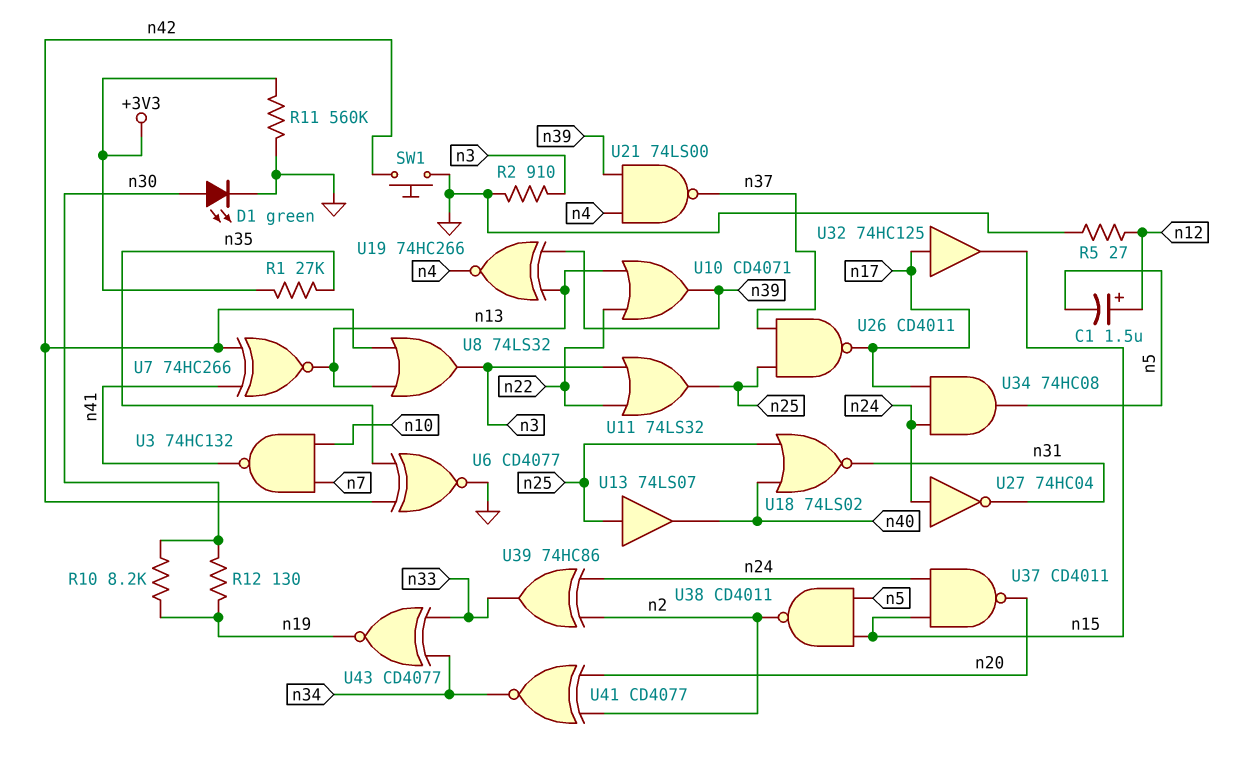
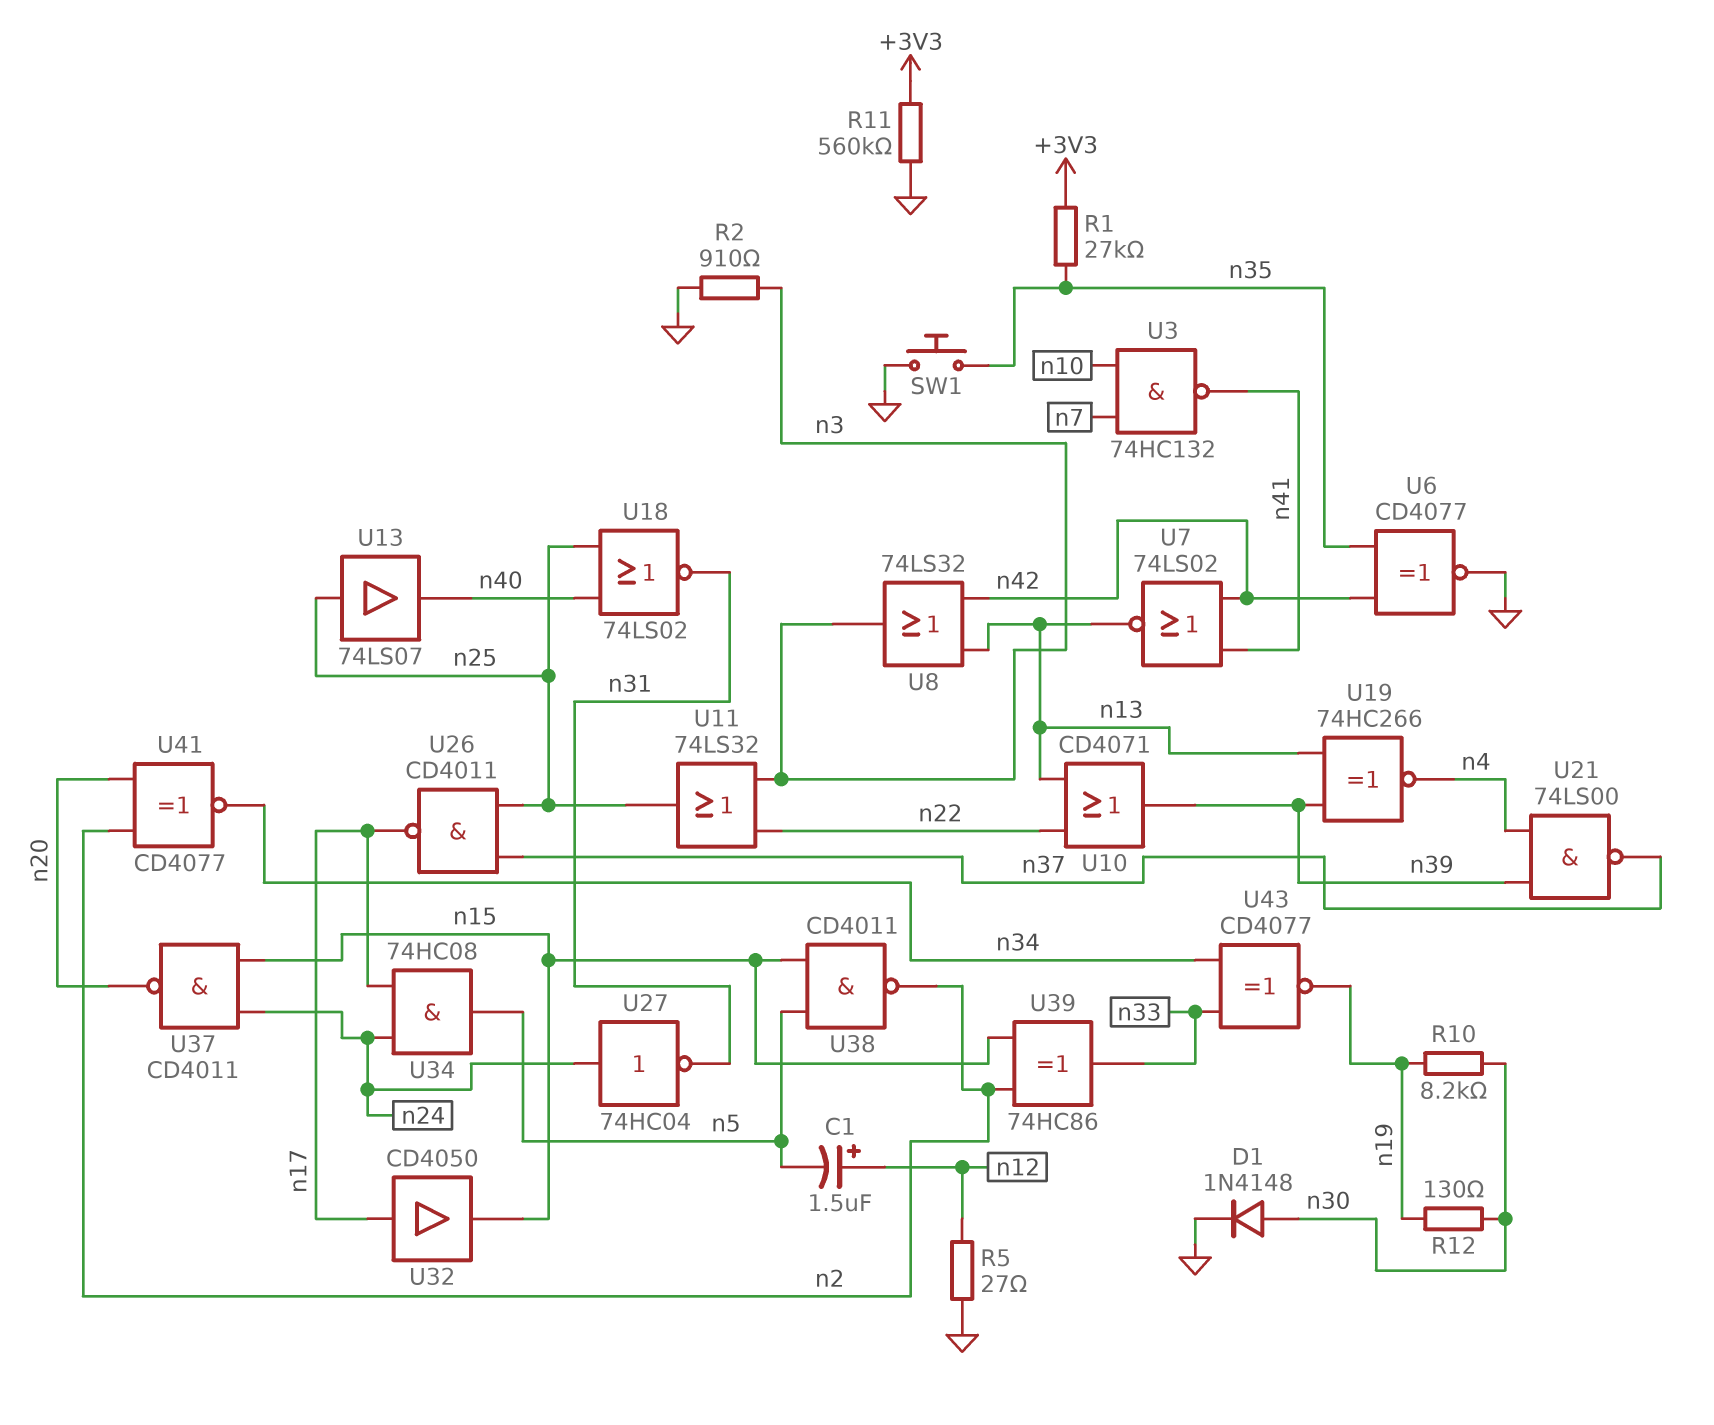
D1: LED green (A n30, K GND) -> diode 1N4148 (A n30, K GND)
SW1: button (GND, n42) -> button (GND, n35)
U7: XNOR 74HC266 (in n41, in n42, out n13) -> NOR 74LS02 (in n41, in n42, out n13)
U32: buffer 74HC125 (in n17, out n15) -> buffer CD4050 (in n17, out n15)
U39: XOR 74HC86 (in n2, in n24, out n33) -> XOR 74HC86 (in n2, in n15, out n33)

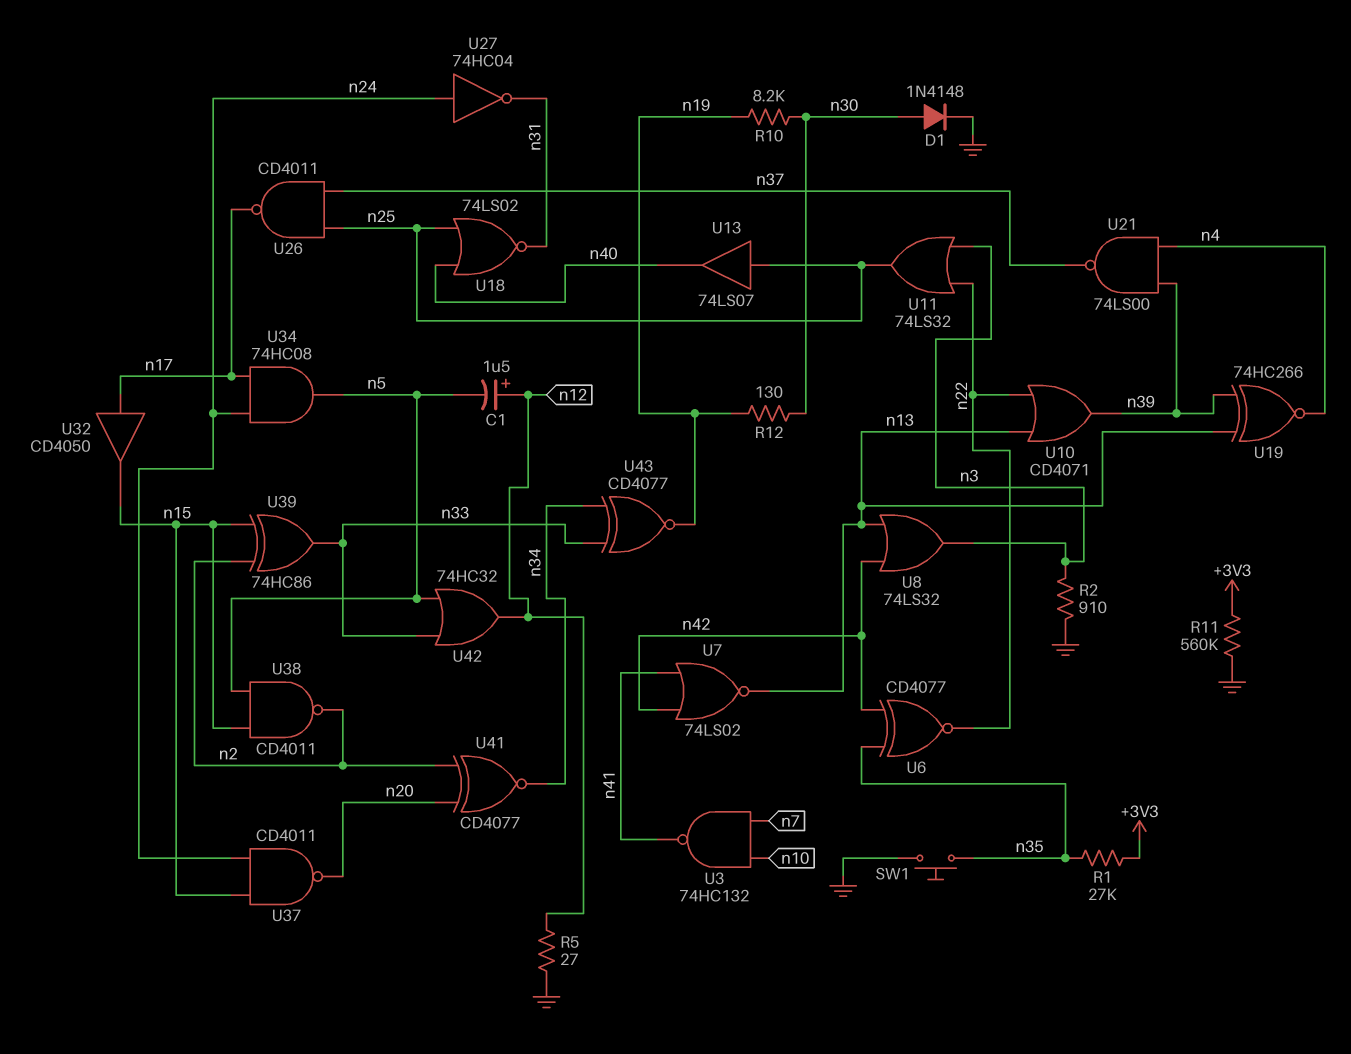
U6: XNOR CD4077 (in n35, in n42, out GND) -> XNOR CD4077 (in n35, in n42, out n22)
U42: none -> OR 74HC32 (in n5, in n33, out n12)

